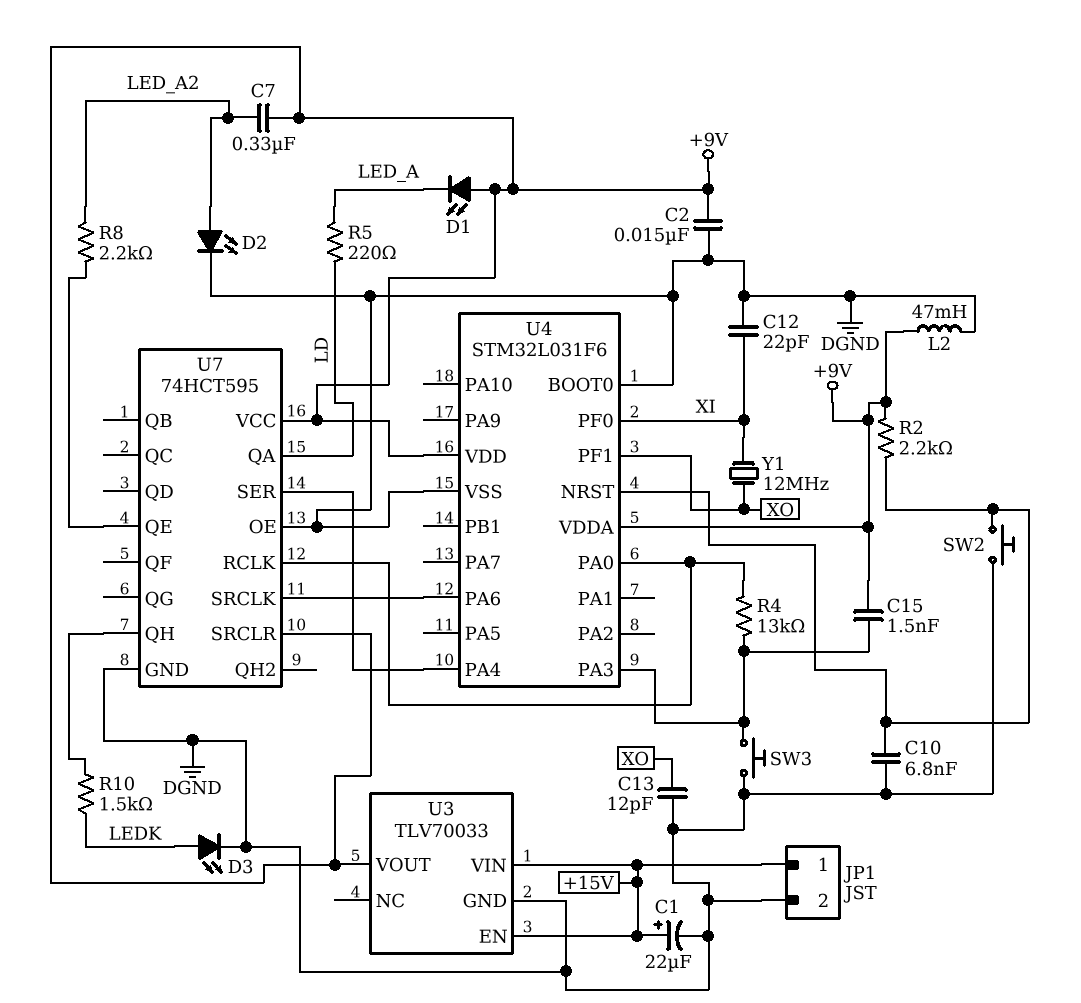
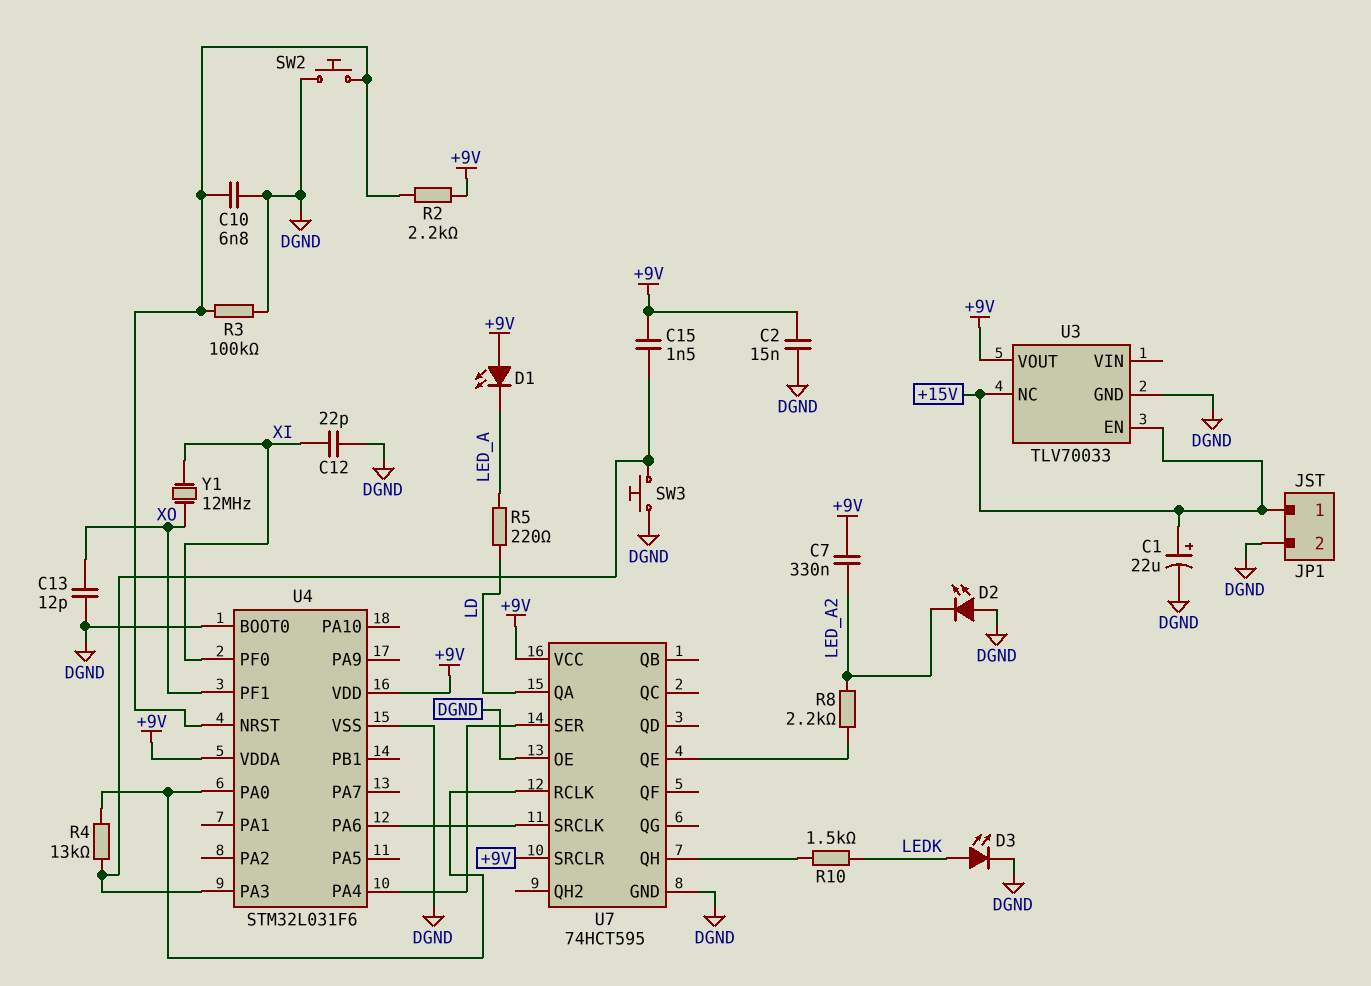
D2: LED (A LED_A2, K DGND) -> LED (A DGND, K LED_A2)
L2: 47mH (+9V, DGND) -> none
R3: none -> 100k (DGND, U4/NRST)
U3 pin NC: none -> +15V
U3 pin VIN: +15V -> none

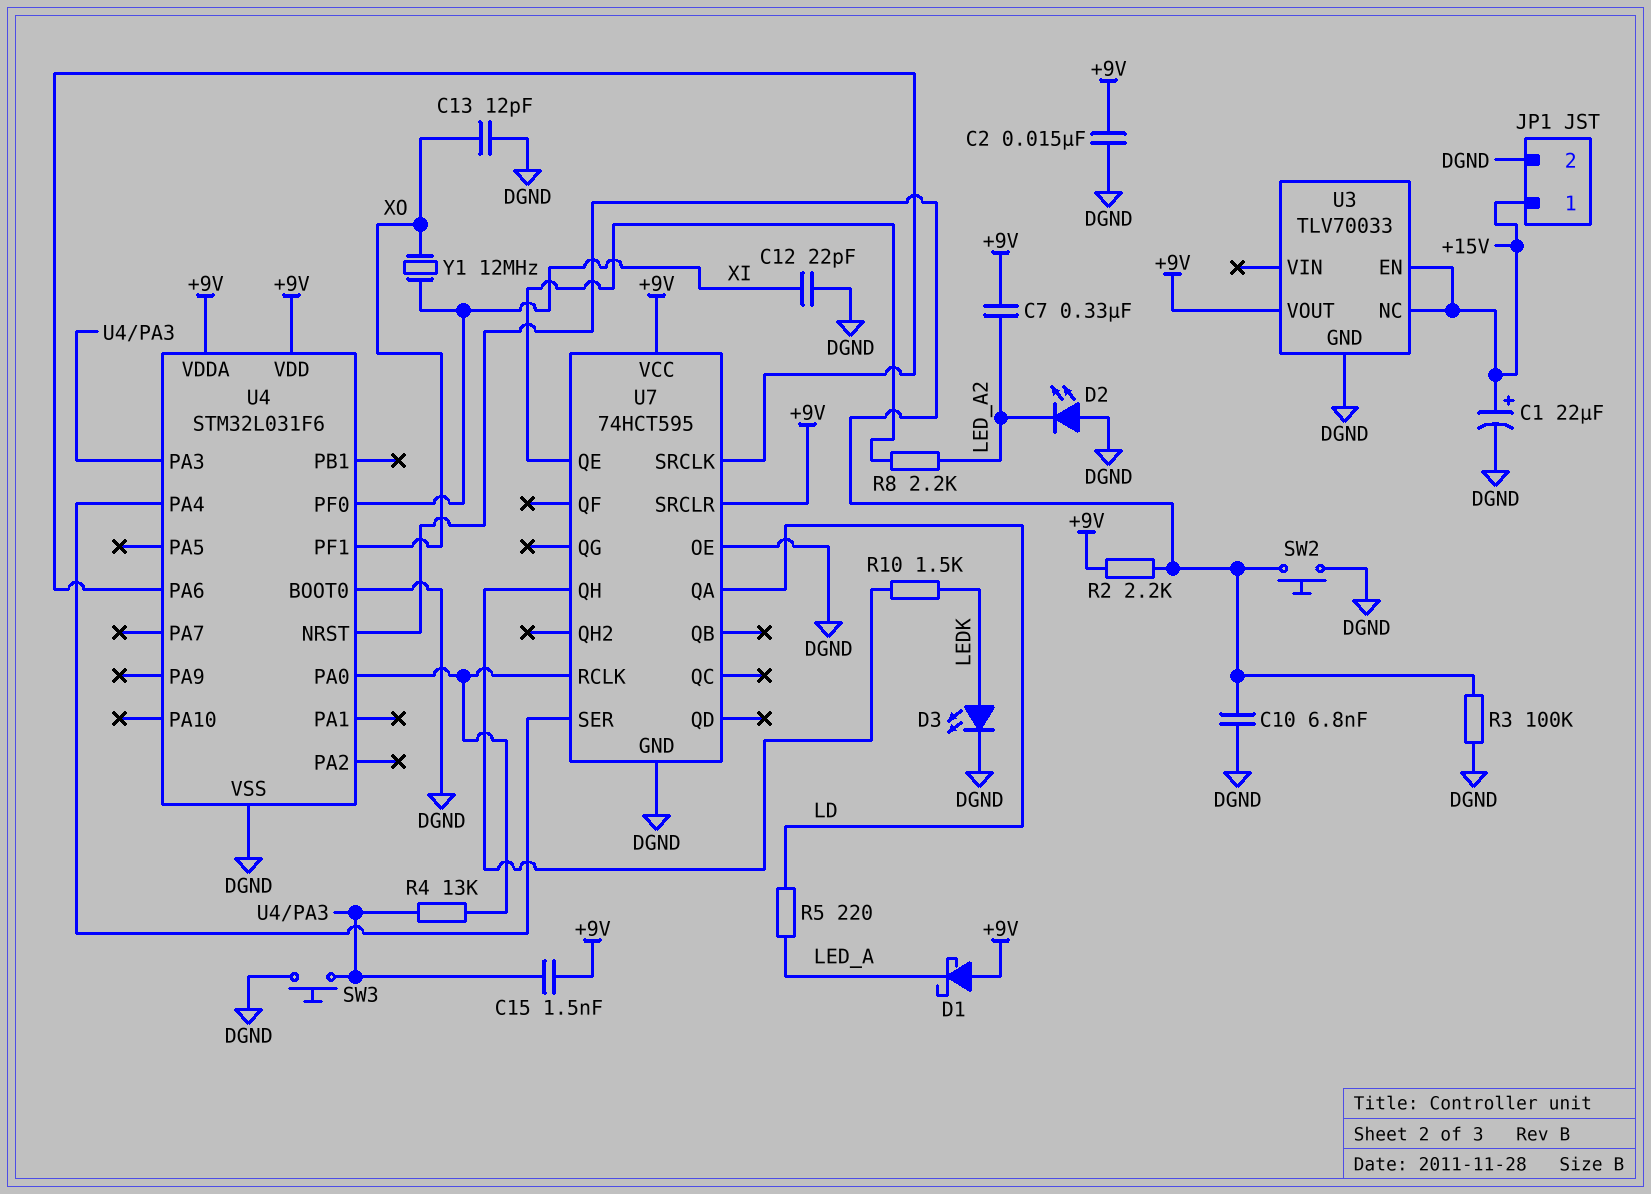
D1: LED (A +9V, K LED_A) -> schottky (A +9V, K LED_A)

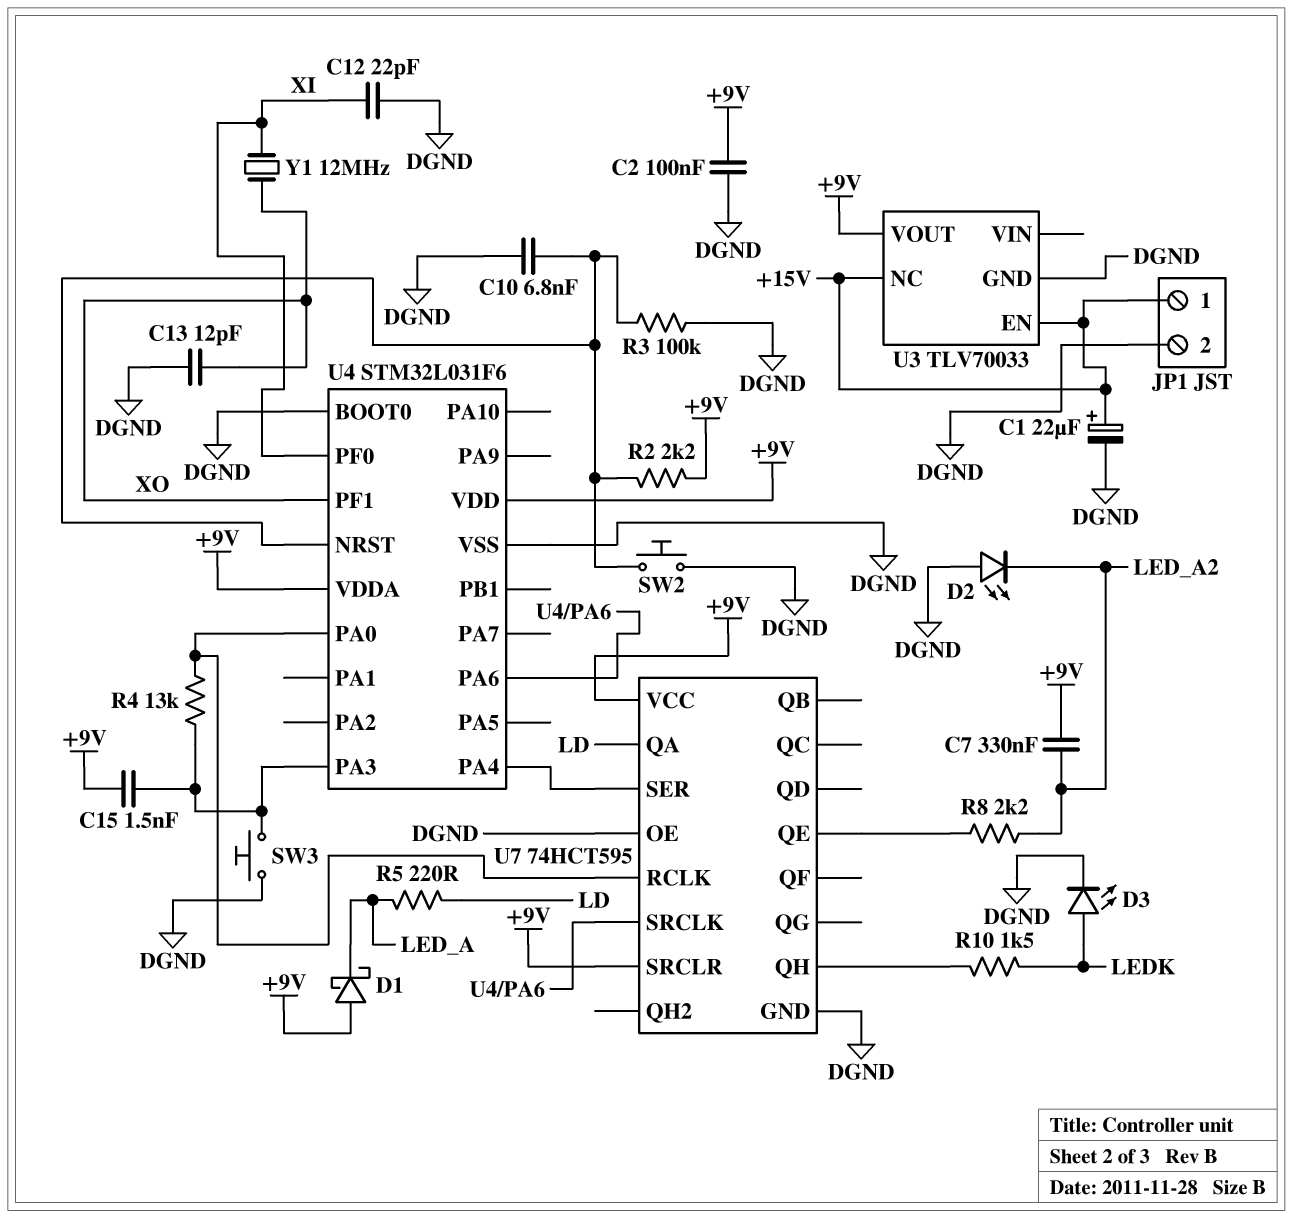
C2: 15nF (+9V, DGND) -> 100nF (+9V, DGND)

